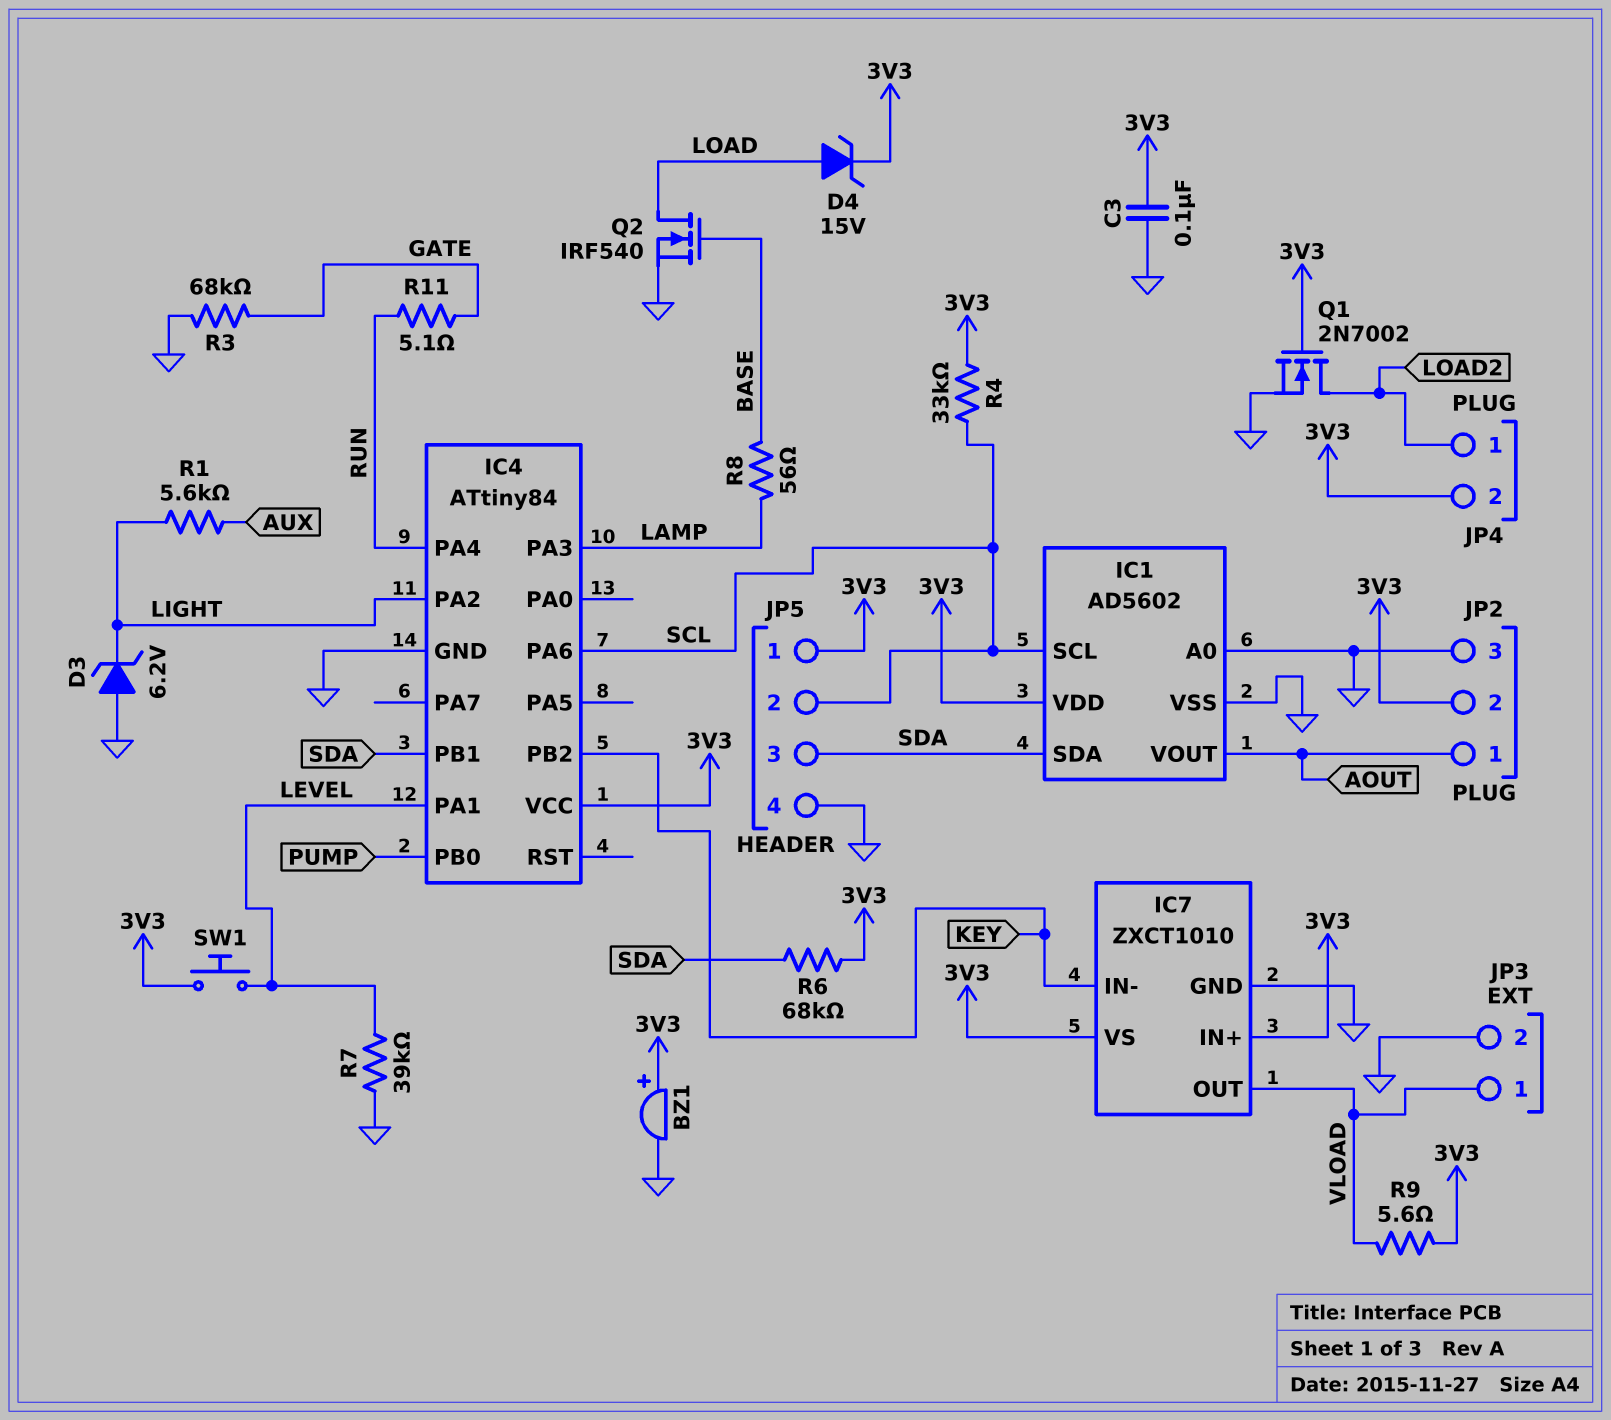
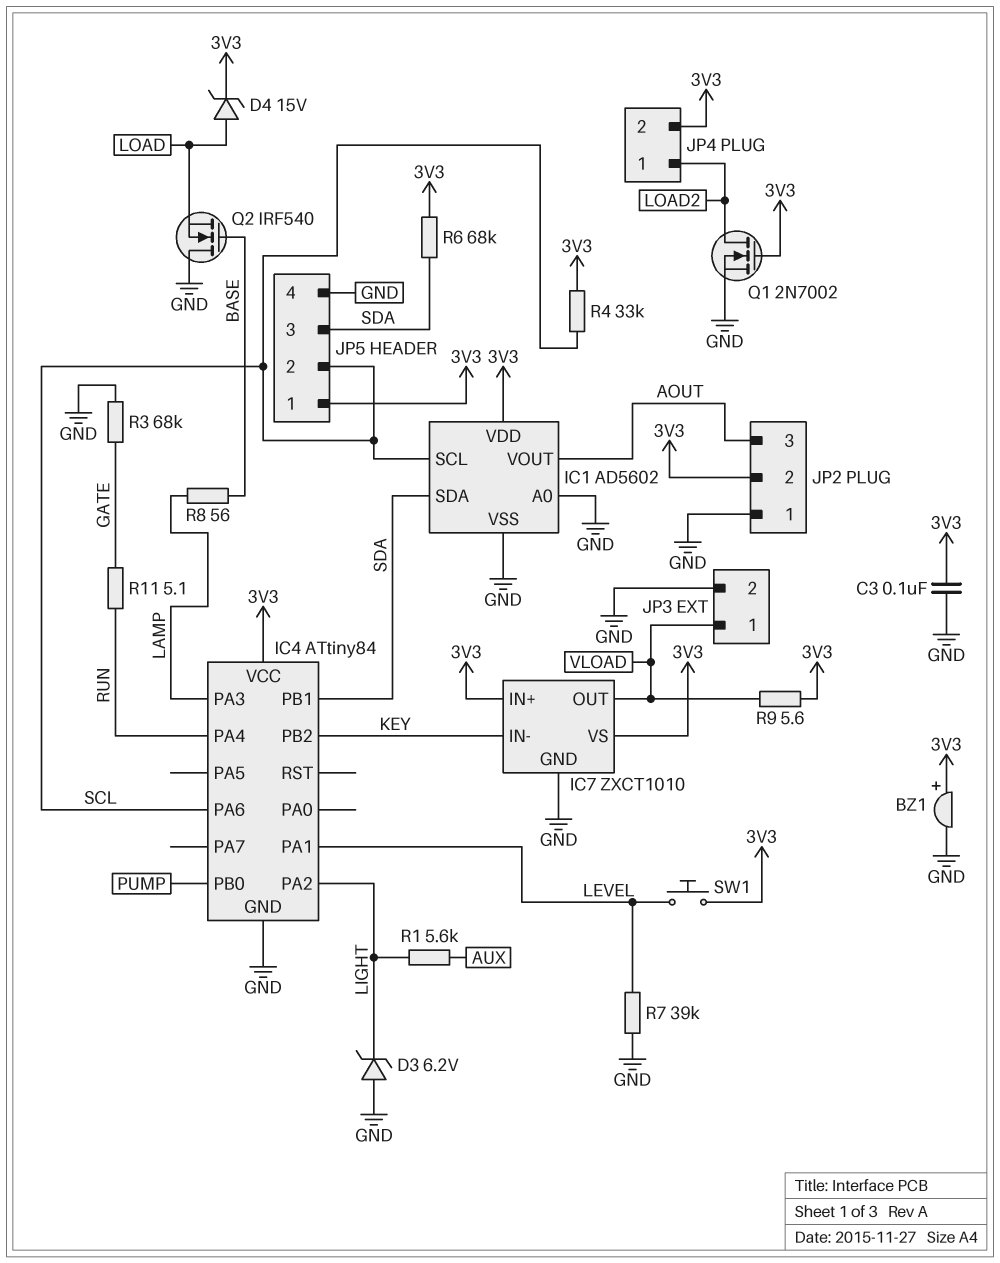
JP2 pin 1: AOUT -> GND
JP2 pin 3: GND -> AOUT
Q2: NMOS IRF540 (G BASE, D LOAD, S GND) -> NMOS IRF540 (G BASE, D GND, S LOAD)

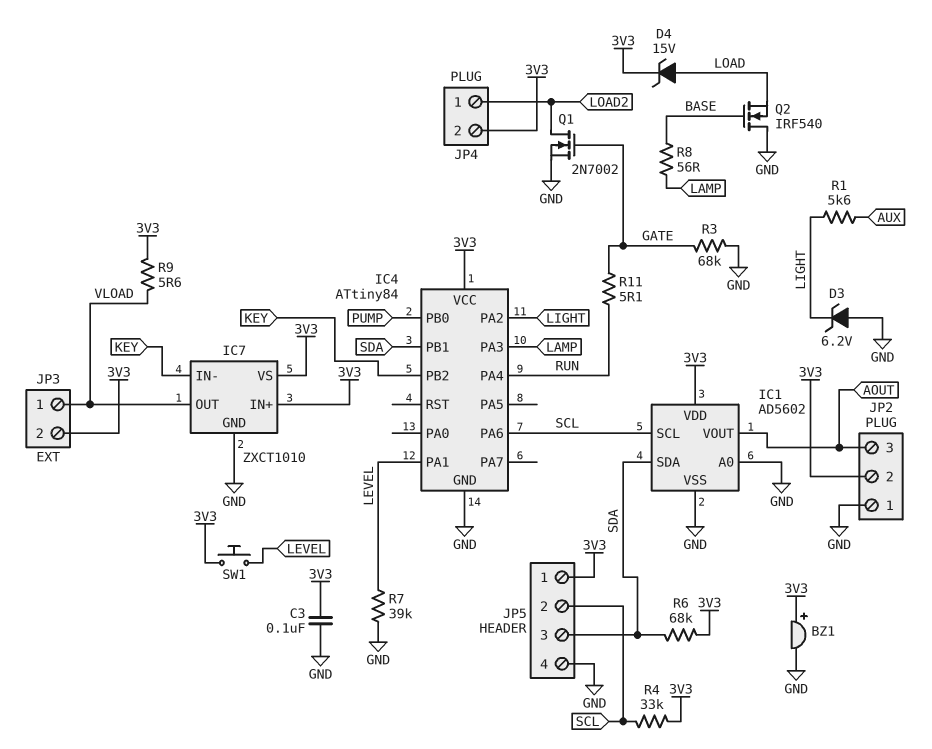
JP3 pin 2: GND -> 3V3
Q1: NMOS 2N7002 (G 3V3, D LOAD2, S GND) -> NMOS 2N7002 (G GATE, D LOAD2, S GND)

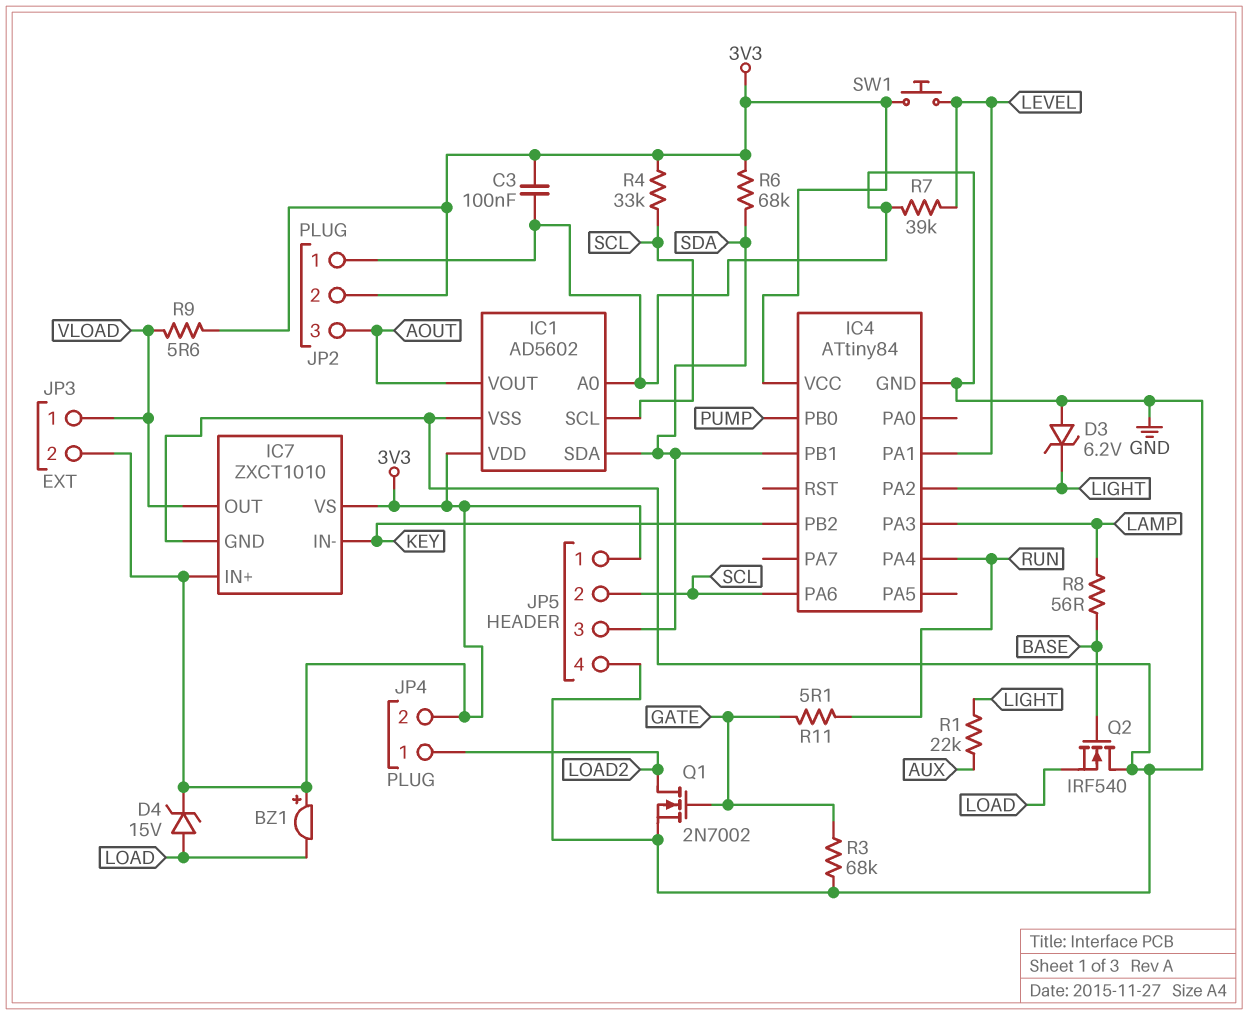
BZ1: buzzer (plus 3V3, minus GND) -> buzzer (plus 3V3, minus LOAD)
R1: 5.6k (AUX, LIGHT) -> 22k (AUX, LIGHT)

